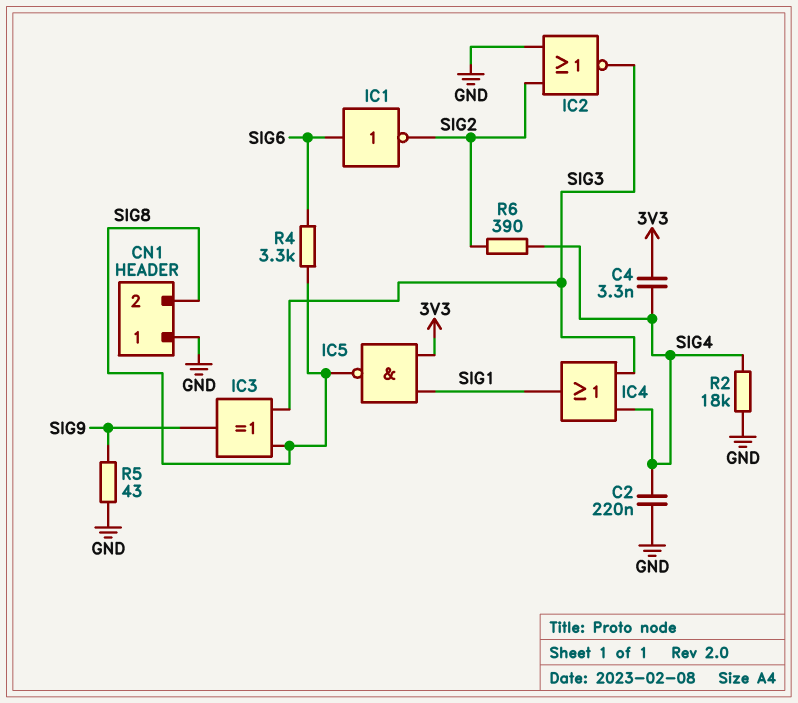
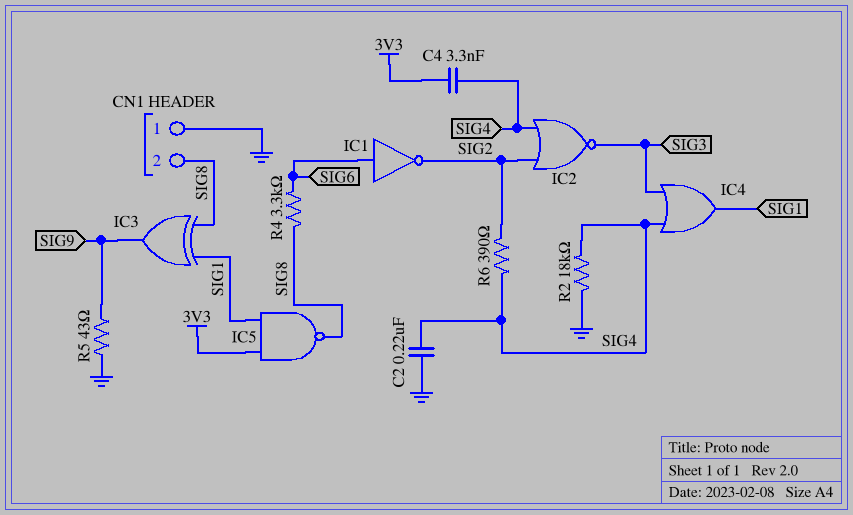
IC2: NOR (in GND, in SIG2, out SIG3) -> NOR (in SIG2, in SIG4, out SIG3)
IC3: XOR (in SIG3, in SIG8, out SIG9) -> XOR (in SIG1, in SIG8, out SIG9)

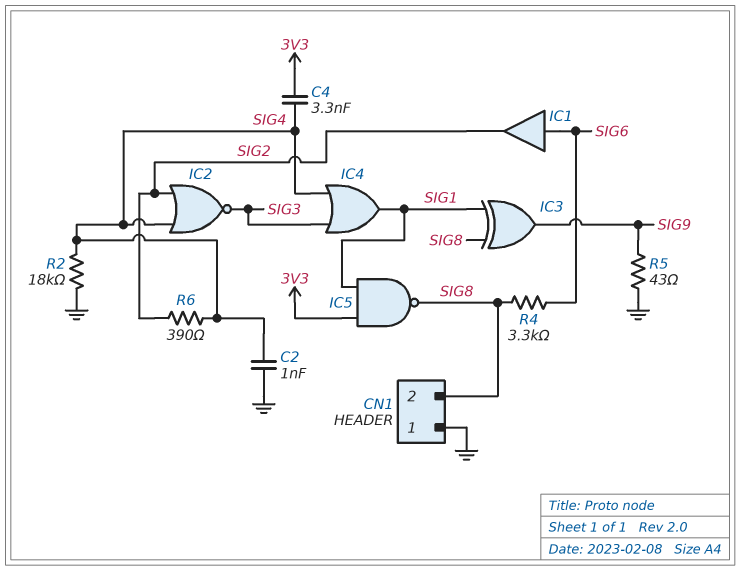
C2: 220nF (GND, SIG4) -> 1nF (GND, SIG4)
IC1: NOT (in SIG6, out SIG2) -> buffer (in SIG6, out SIG2)

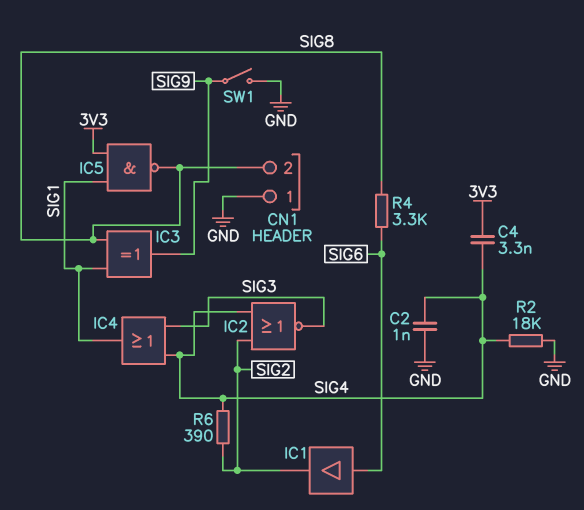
R5: 43 (GND, SIG9) -> none
SW1: none -> switch (GND, SIG9)

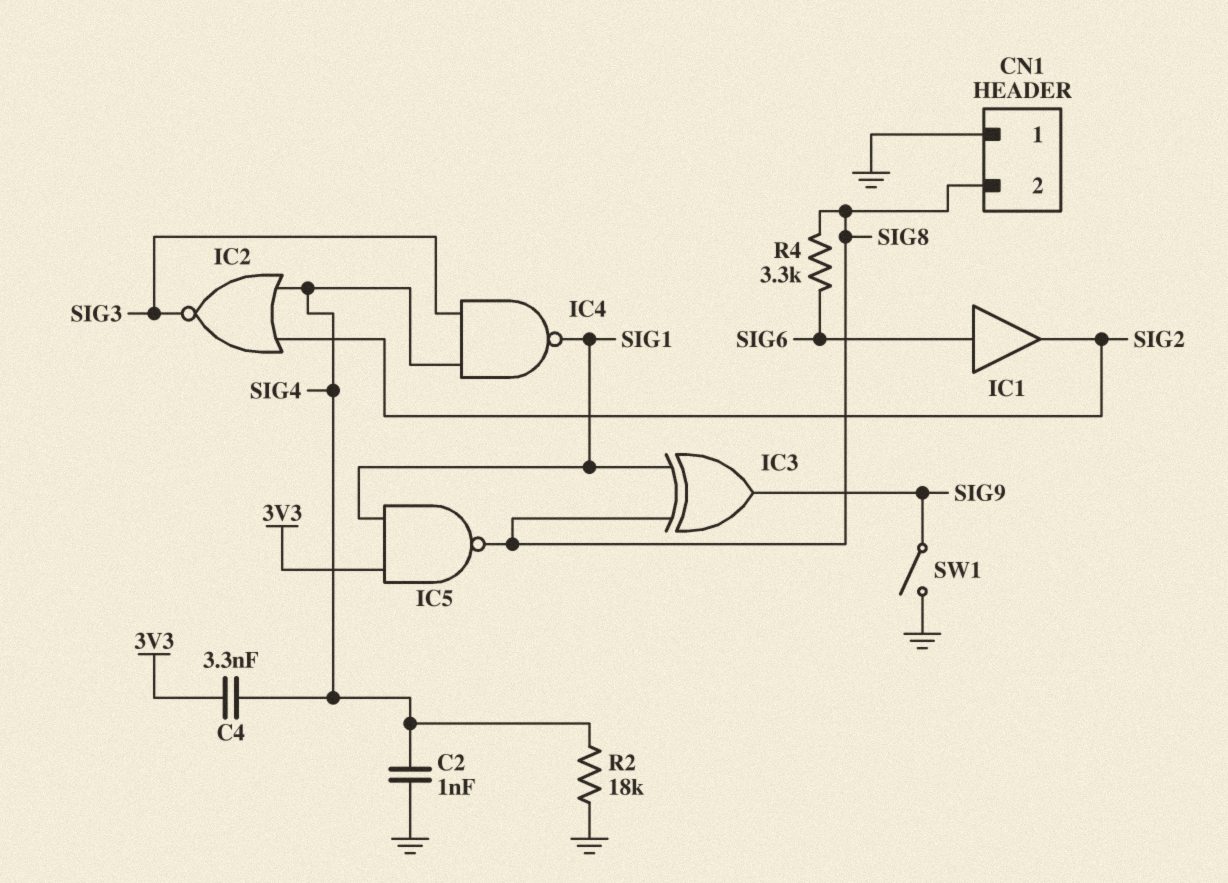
IC4: OR (in SIG3, in SIG4, out SIG1) -> NAND (in SIG3, in SIG4, out SIG1)
R6: 390 (SIG2, SIG4) -> none

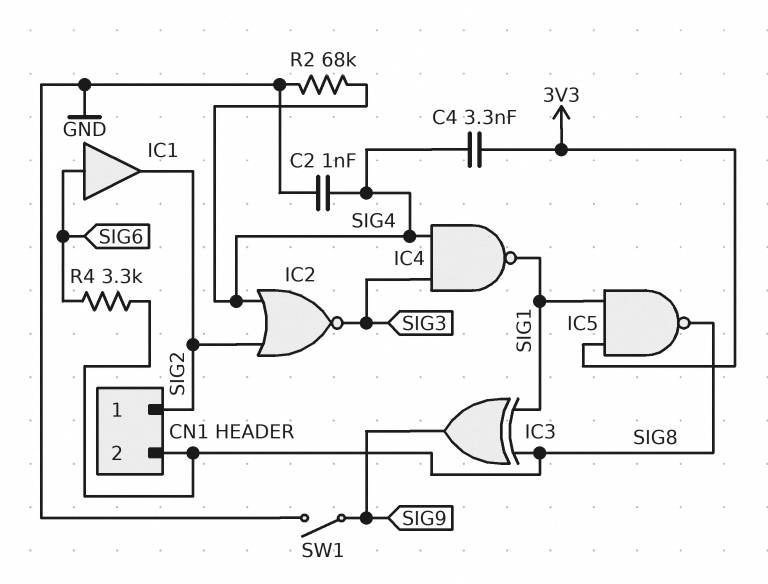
CN1 pin 1: GND -> SIG2
R2: 18k (GND, SIG4) -> 68k (GND, SIG4)

